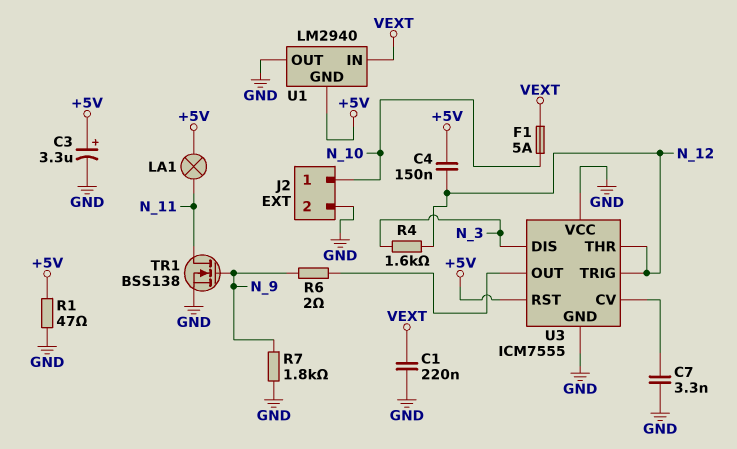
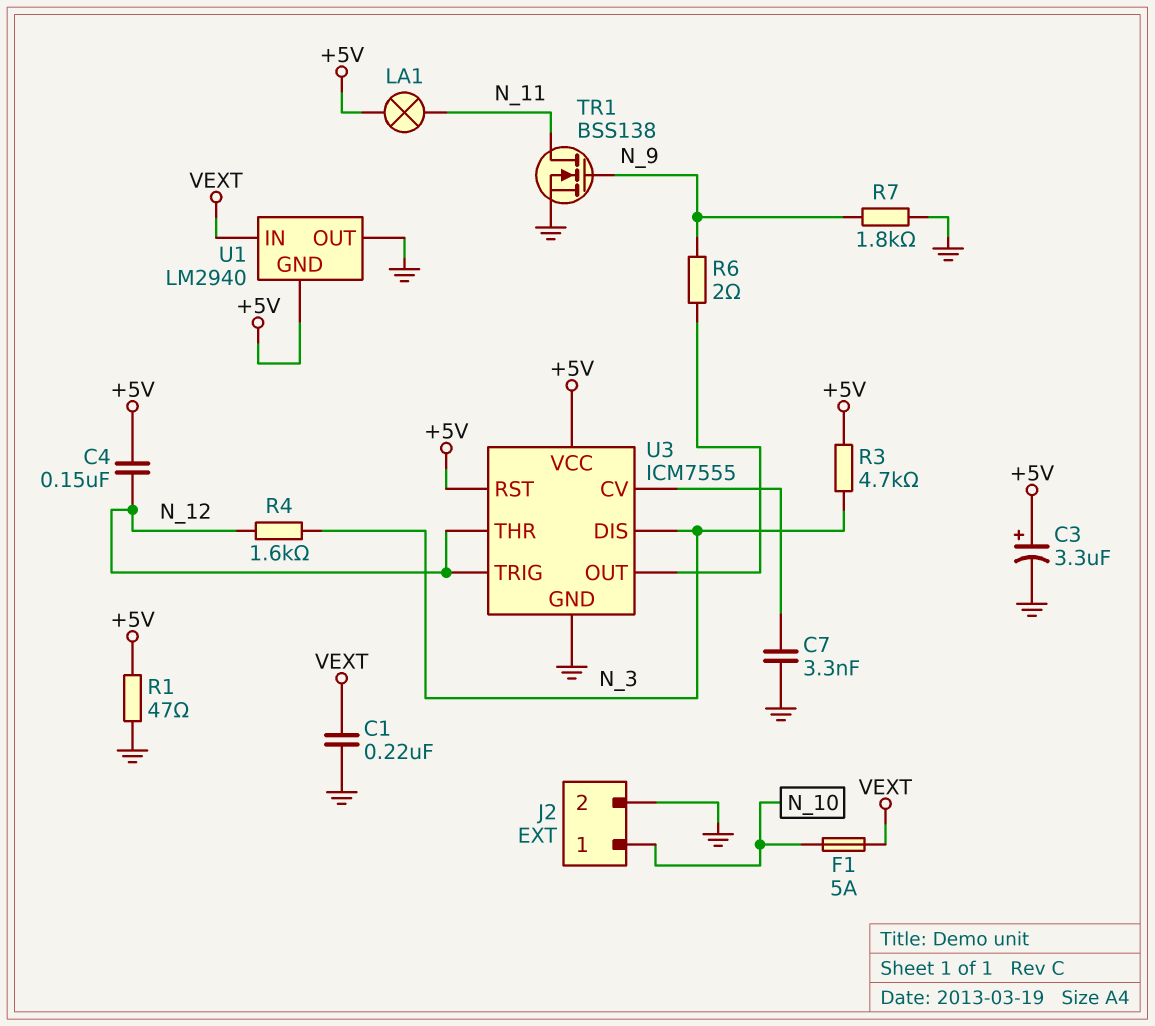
R3: none -> 4.7k (+5V, N_3)
U3 pin VCC: GND -> +5V

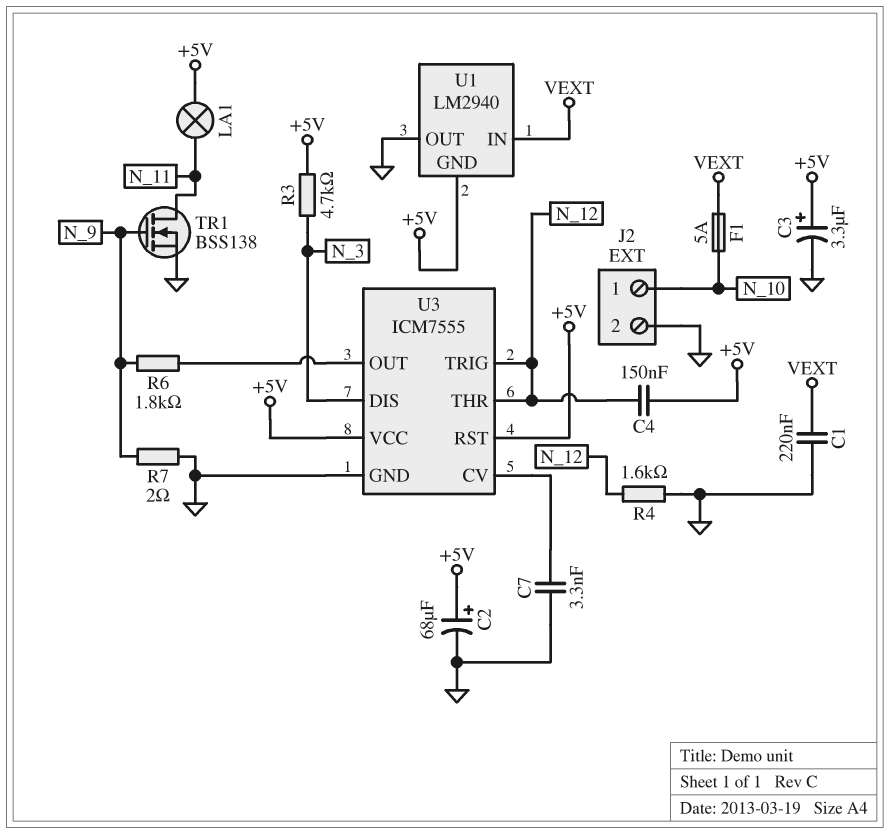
C2: none -> 68uF (plus +5V, minus GND)
R1: 47 (+5V, GND) -> none
R4: 1.6k (N_3, N_12) -> 1.6k (GND, N_12)
R6: 2 (N_9, U3/OUT) -> 1.8k (N_9, U3/OUT)
R7: 1.8k (GND, N_9) -> 2 (GND, N_9)

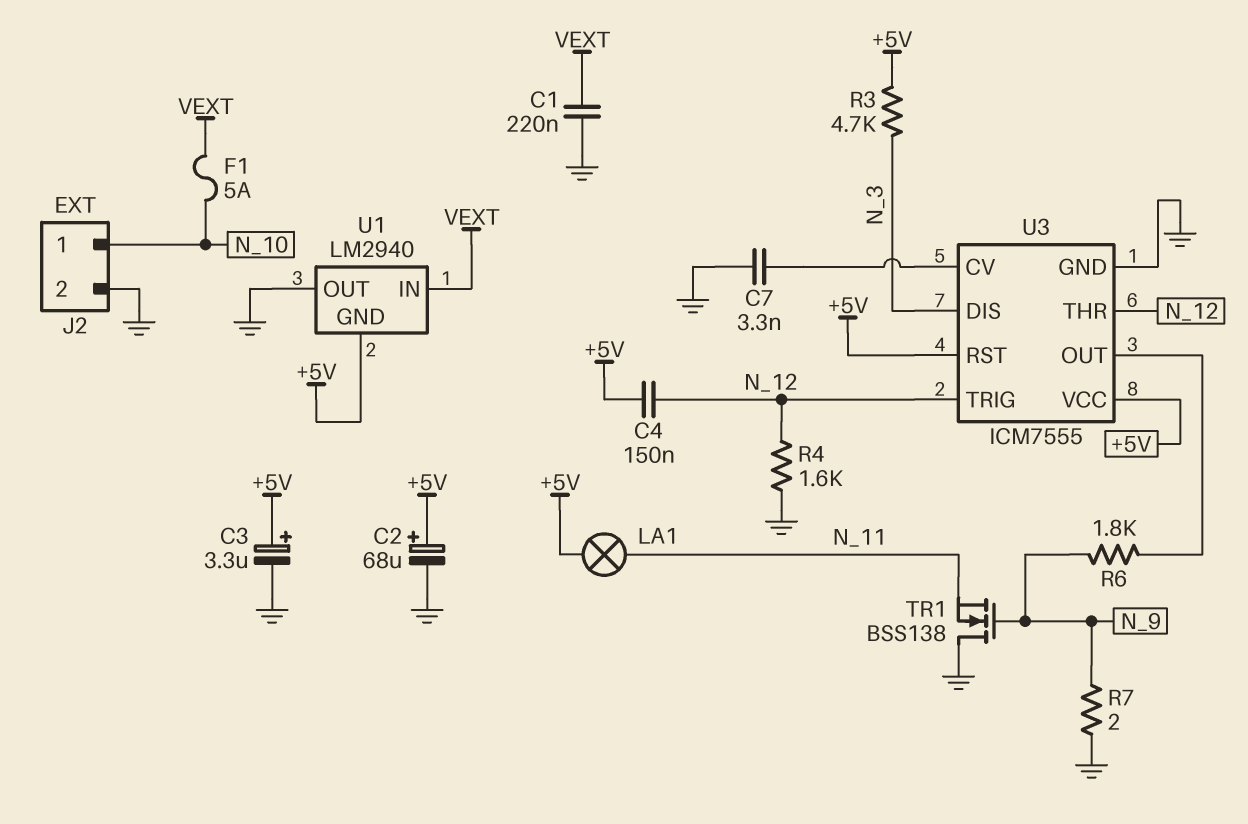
TR1: NMOS BSS138 (G N_9, D N_11, S GND) -> NMOS BSS138 (G N_9, D GND, S N_11)

